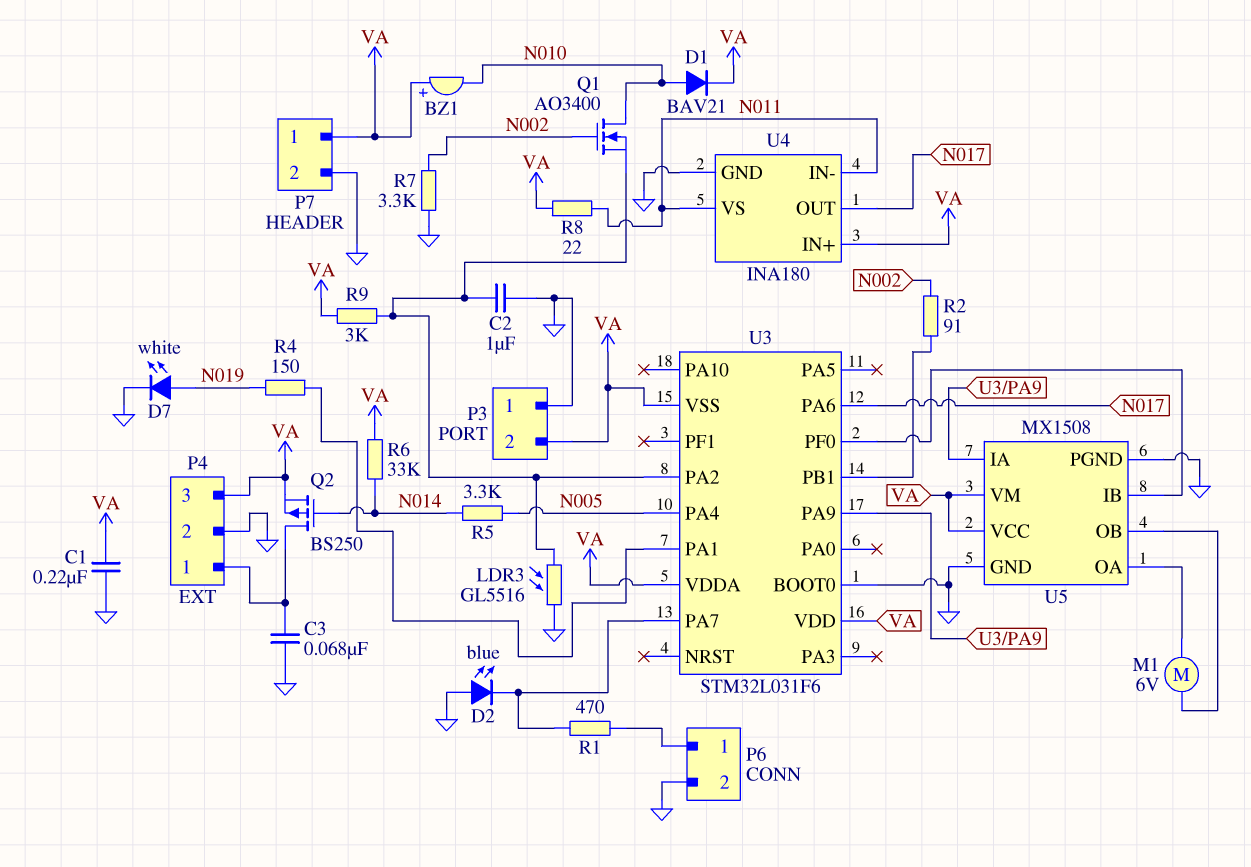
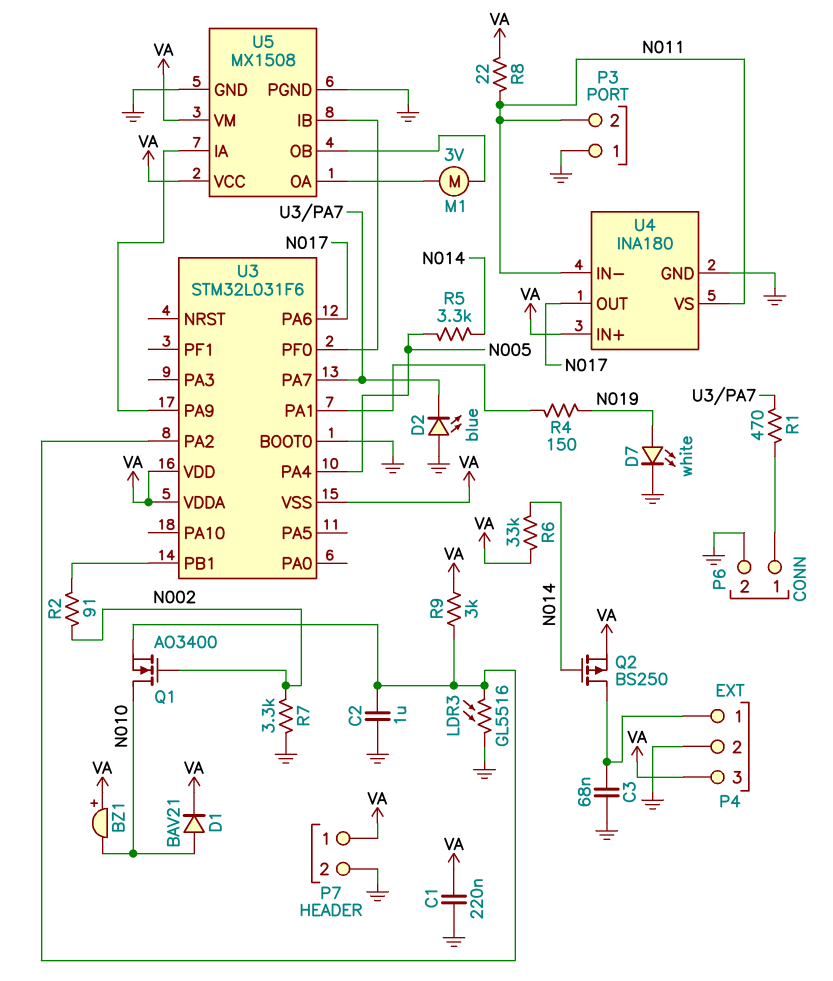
M1: motor 6V (U5/OA, U5/OB) -> motor 3V (U5/OA, U5/OB)
P3 pin 2: VA -> N011

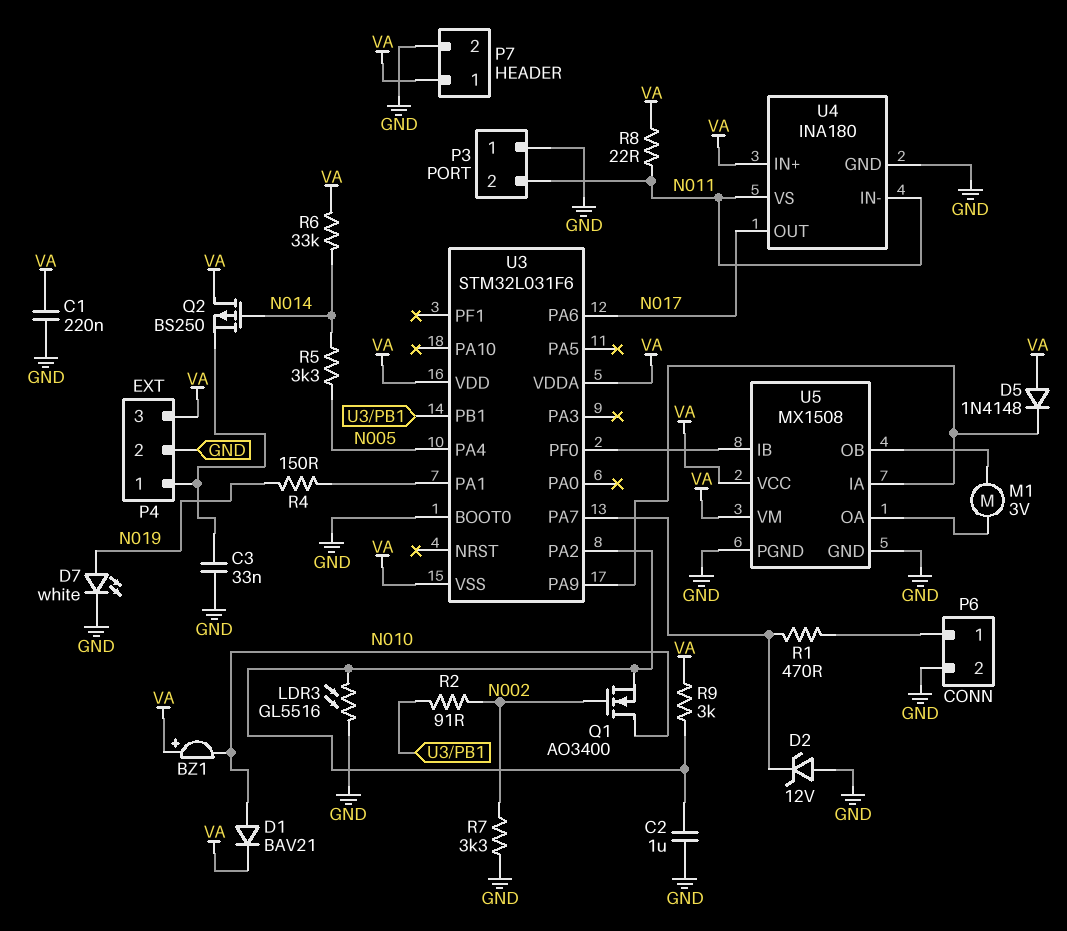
C3: 68nF (GND, P4/1) -> 33nF (GND, P4/1)
D2: LED blue (A GND, K U3/PA7) -> zener 12V (A GND, K U3/PA7)
D5: none -> diode 1N4148 (A VA, K U3/PA9)
Q2: PMOS BS250 (G N014, D P4/1, S VA) -> PMOS BS250 (G N014, D VA, S P4/1)

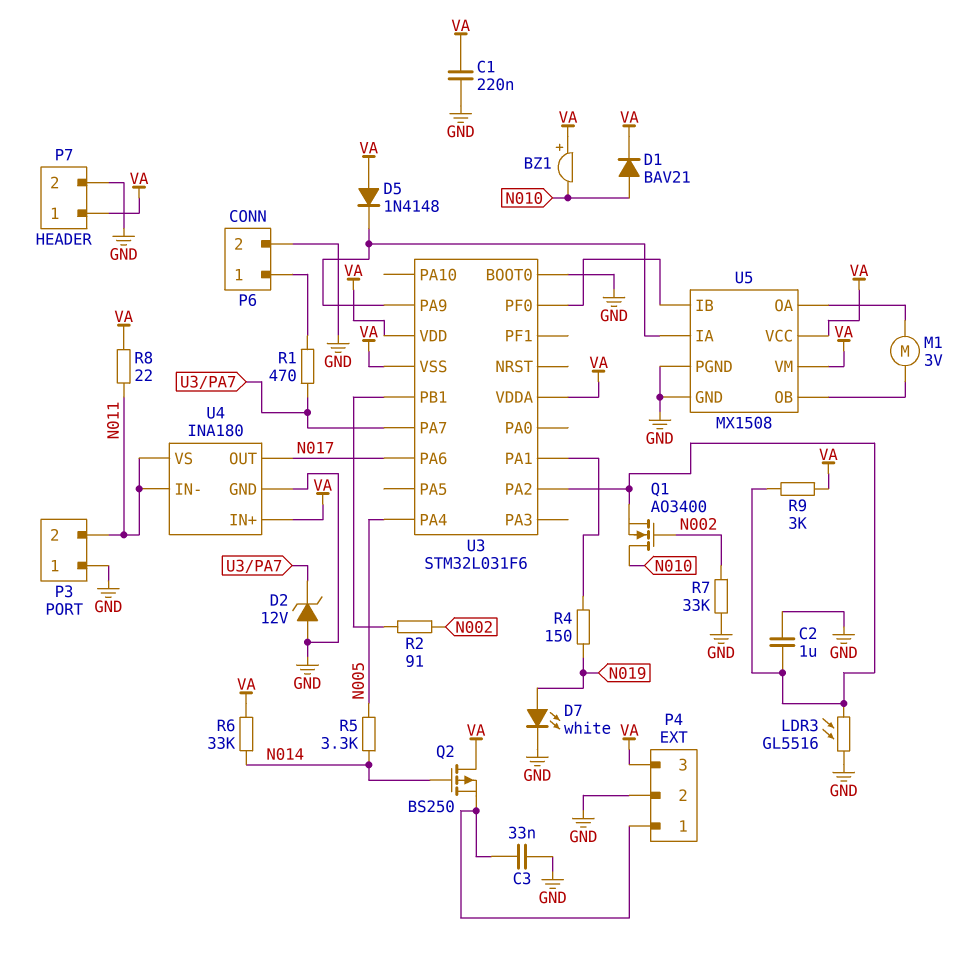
R7: 3.3k (GND, N002) -> 33k (GND, N002)

